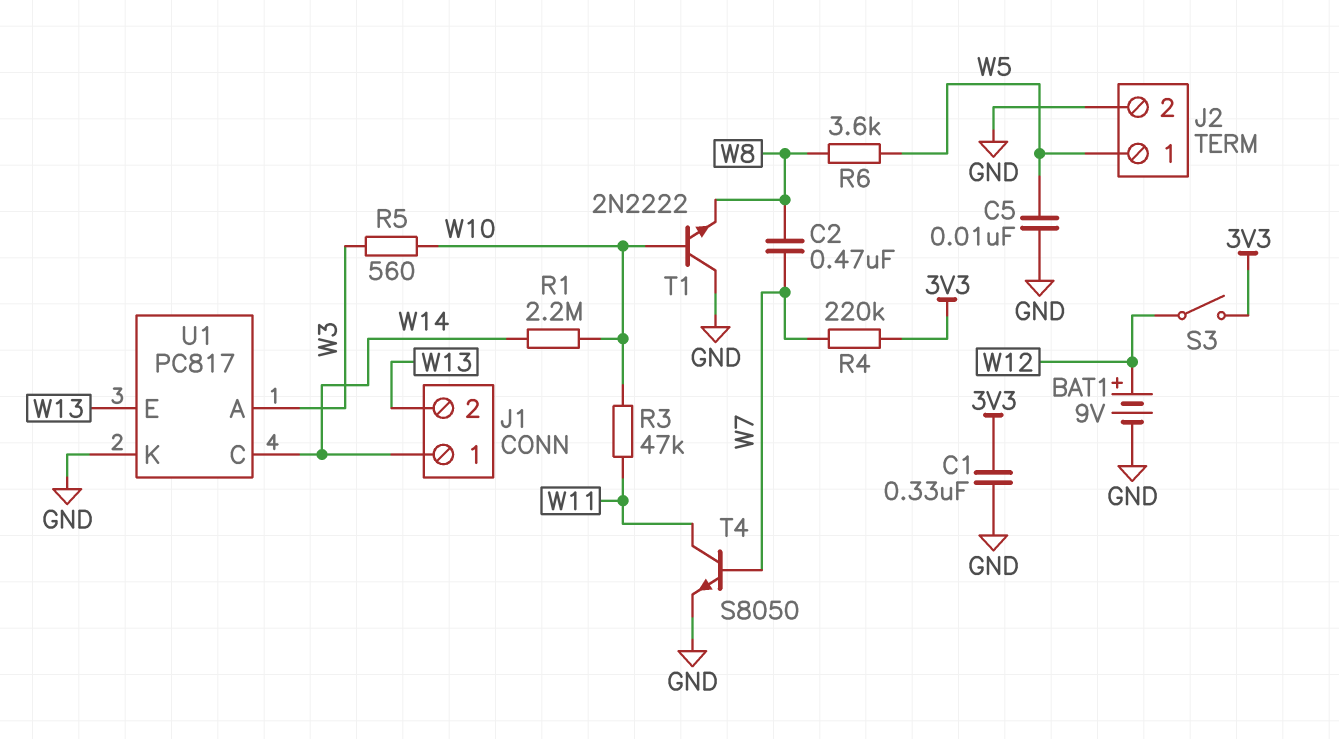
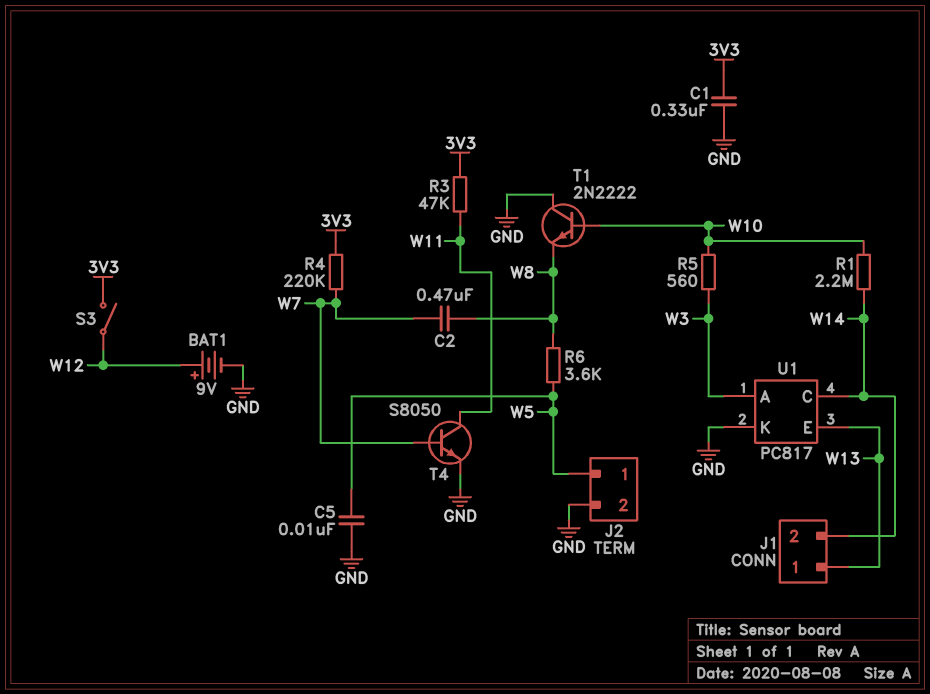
J1 pin 1: W14 -> W13
J1 pin 2: W13 -> W14
R3: 47k (W10, W11) -> 47k (3V3, W11)

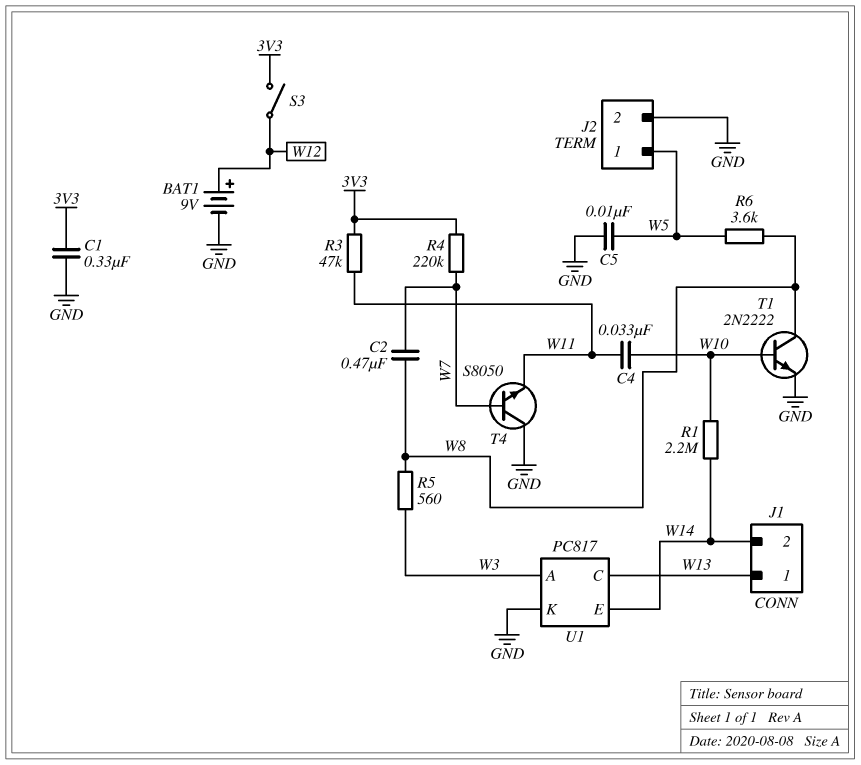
C4: none -> 33nF (W10, W11)
R5: 560 (W3, W10) -> 560 (W3, W8)
T1: NPN 2N2222 (B W10, C GND, E W8) -> NPN 2N2222 (B W10, C W8, E GND)
T4: NPN S8050 (B W7, C W11, E GND) -> NPN S8050 (B W7, C GND, E W11)
U1 pin C: W14 -> W13
U1 pin E: W13 -> W14

